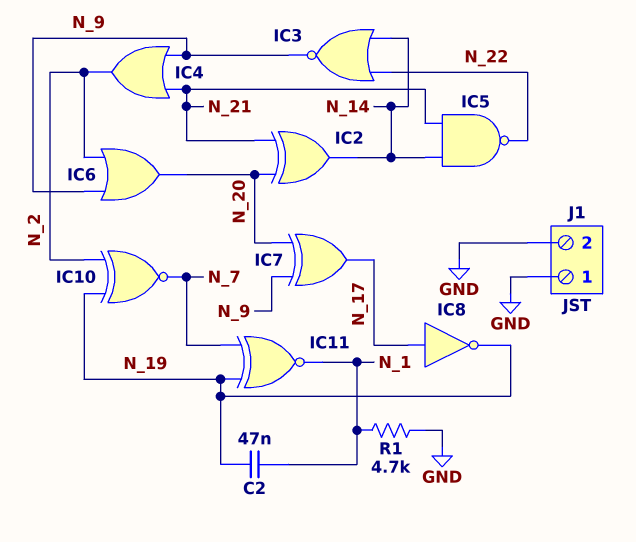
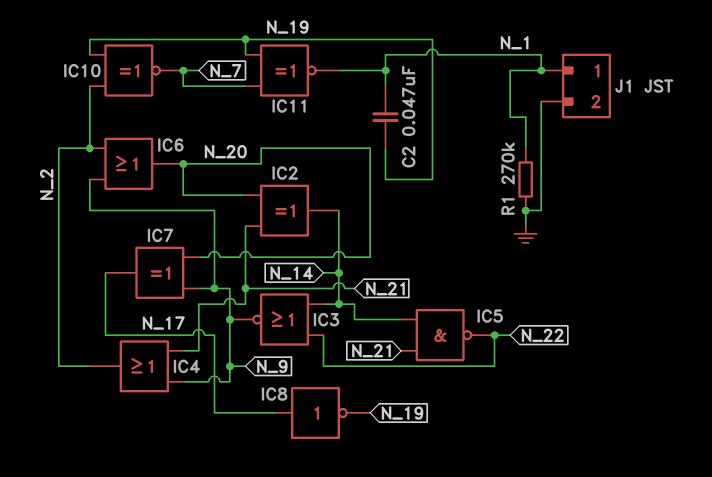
J1 pin 1: GND -> N_1
R1: 4.7k (GND, N_1) -> 270k (GND, N_1)

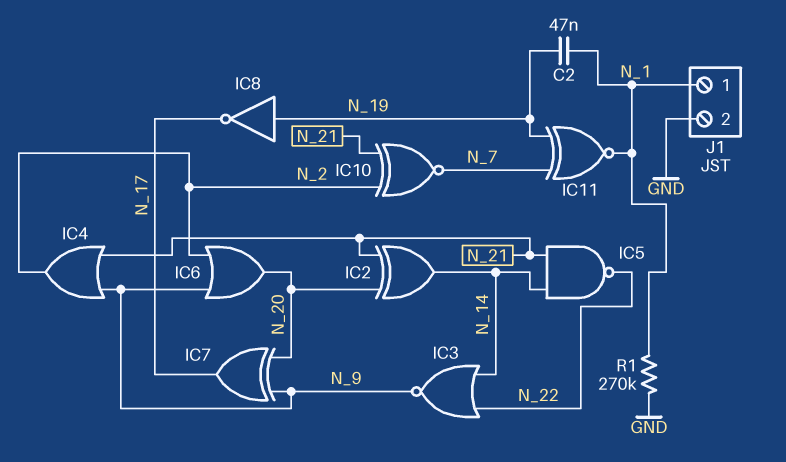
IC8: NOT (in N_17, out N_19) -> NOT (in N_19, out N_17)
IC10: XNOR (in N_2, in N_19, out N_7) -> XNOR (in N_2, in N_21, out N_7)

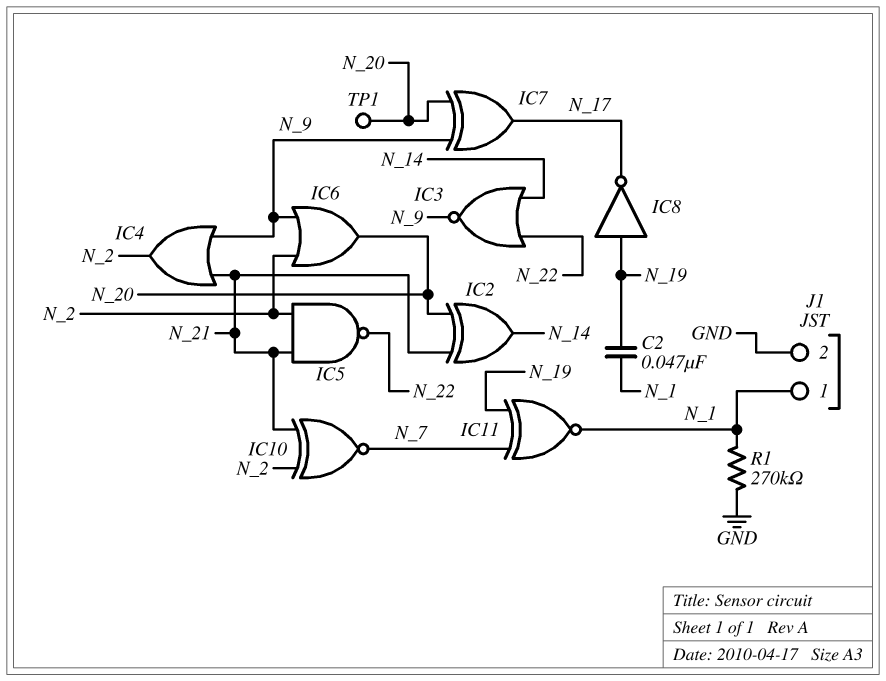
IC5: NAND (in N_14, in N_21, out N_22) -> NAND (in N_2, in N_21, out N_22)
TP1: none -> test point (N_20)

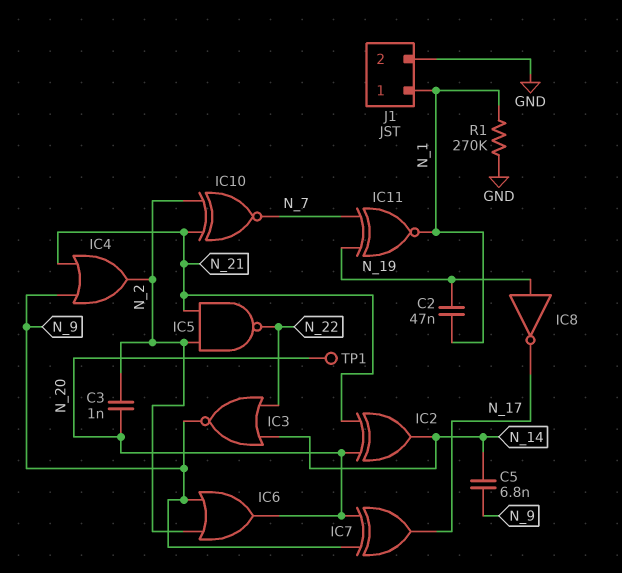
C3: none -> 1nF (N_2, N_20)
C5: none -> 6.8nF (N_9, N_14)

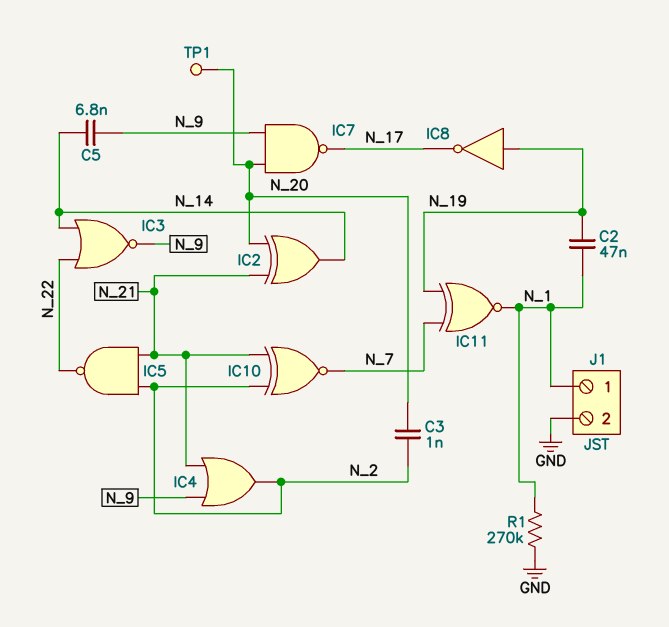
IC6: OR (in N_2, in N_9, out N_20) -> none
IC7: XOR (in N_9, in N_20, out N_17) -> NAND (in N_9, in N_20, out N_17)

